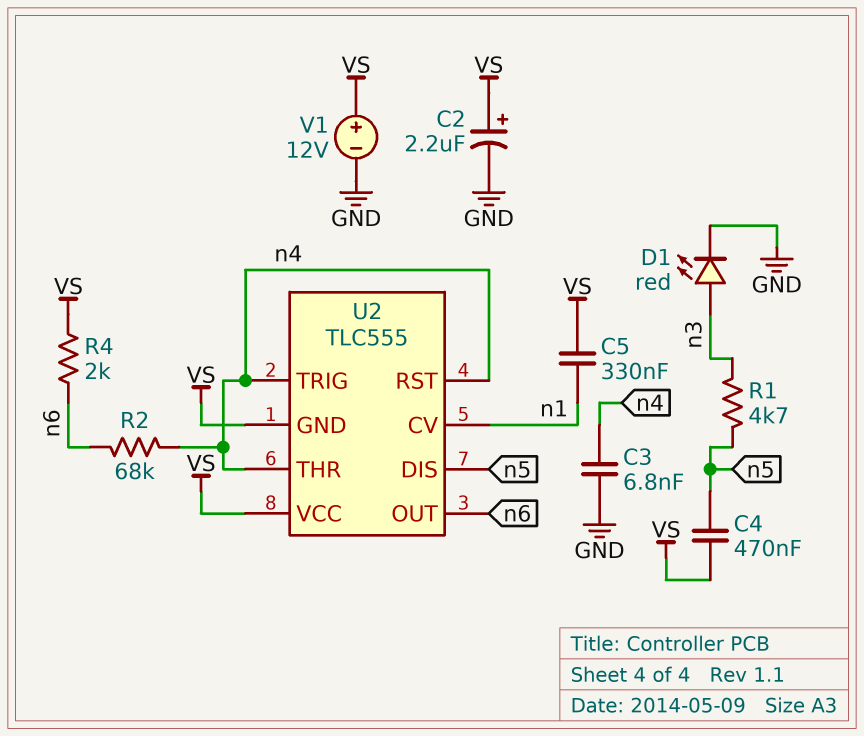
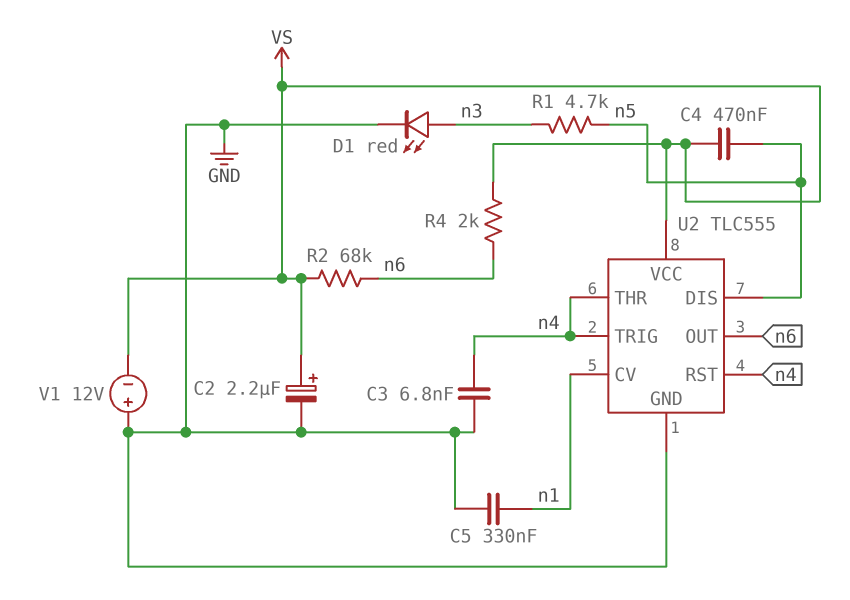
C5: 330nF (VS, n1) -> 330nF (GND, n1)
R2: 68k (n4, n6) -> 68k (VS, n6)
U2 pin GND: VS -> GND
V1: 12V (plus VS, minus GND) -> 12V (plus GND, minus VS)

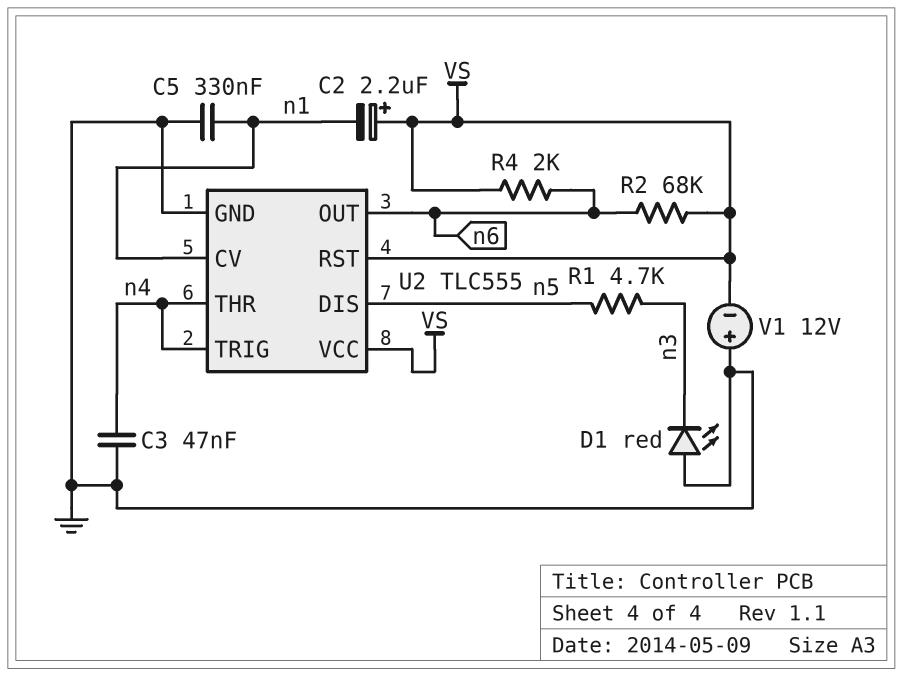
C2: 2.2uF (plus VS, minus GND) -> 2.2uF (plus VS, minus n1)
C3: 6.8nF (GND, n4) -> 47nF (GND, n4)
C4: 470nF (VS, n5) -> none
D1: LED red (A n3, K GND) -> LED red (A GND, K n3)
U2 pin RST: n4 -> VS

